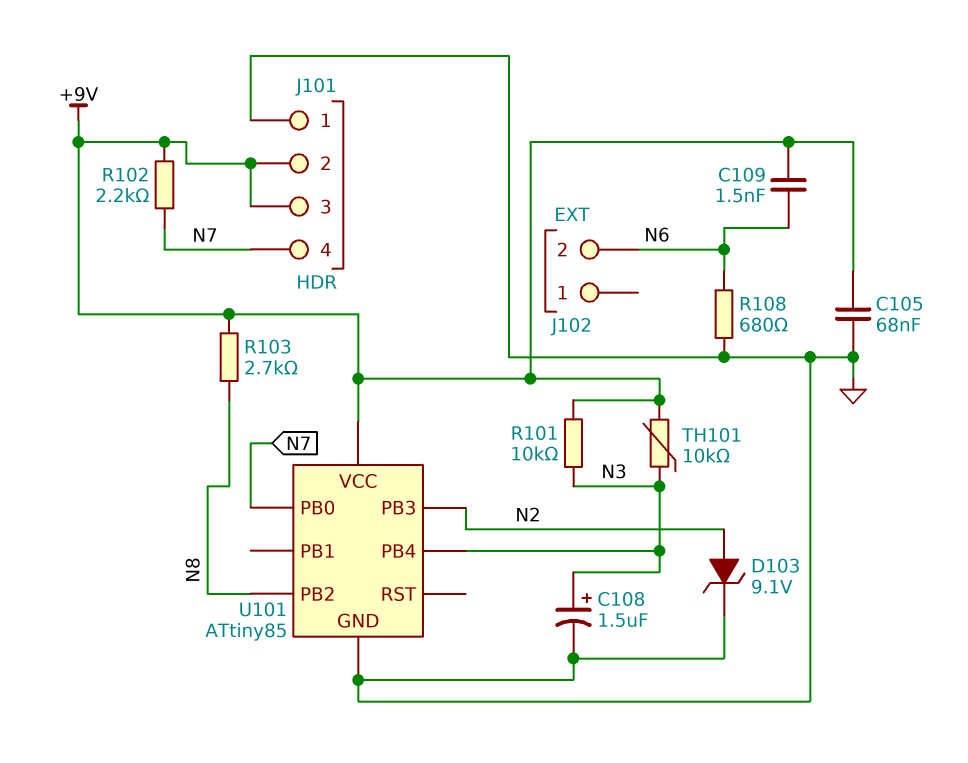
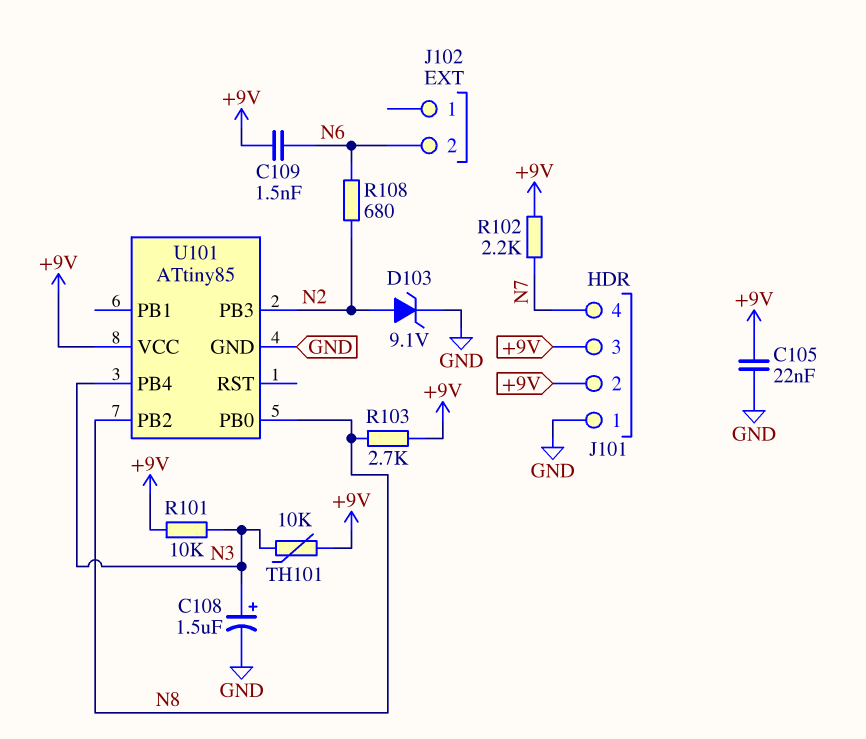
C105: 68nF (+9V, GND) -> 22nF (+9V, GND)
R108: 680 (GND, N6) -> 680 (N2, N6)
U101 pin PB0: N7 -> N8

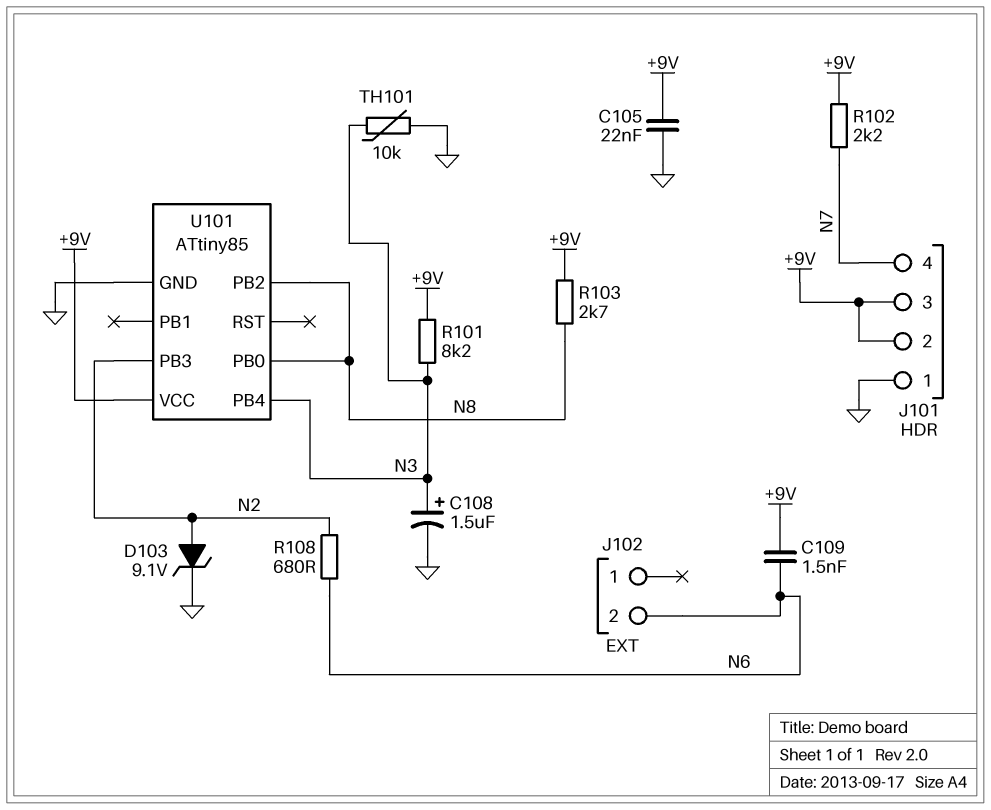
R101: 10k (+9V, N3) -> 8.2k (+9V, N3)
TH101: 10k (+9V, N3) -> 10k (GND, N3)

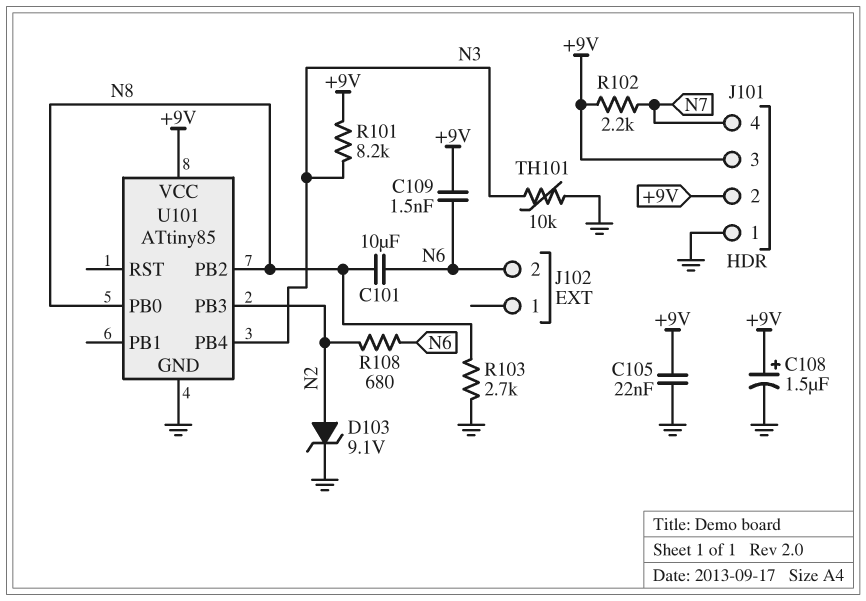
C101: none -> 10uF (N6, N8)
C108: 1.5uF (plus N3, minus GND) -> 1.5uF (plus +9V, minus GND)
R103: 2.7k (+9V, N8) -> 2.7k (GND, N8)

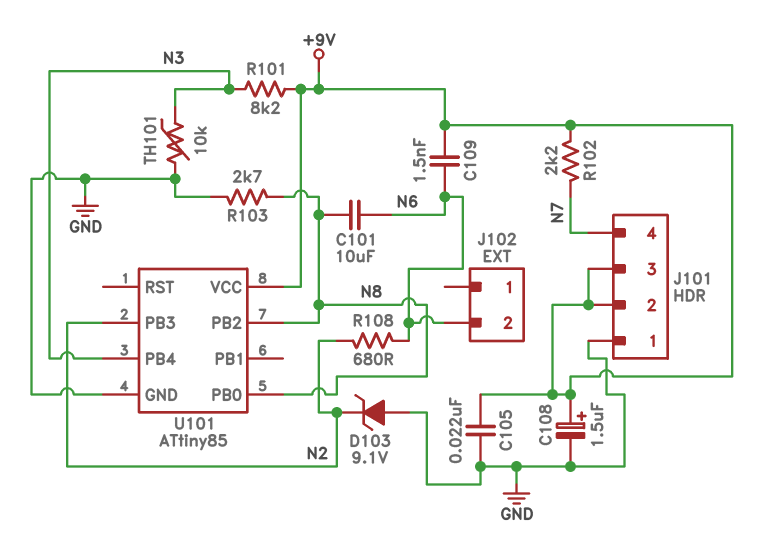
D103: zener 9.1V (A N2, K GND) -> zener 9.1V (A GND, K N2)

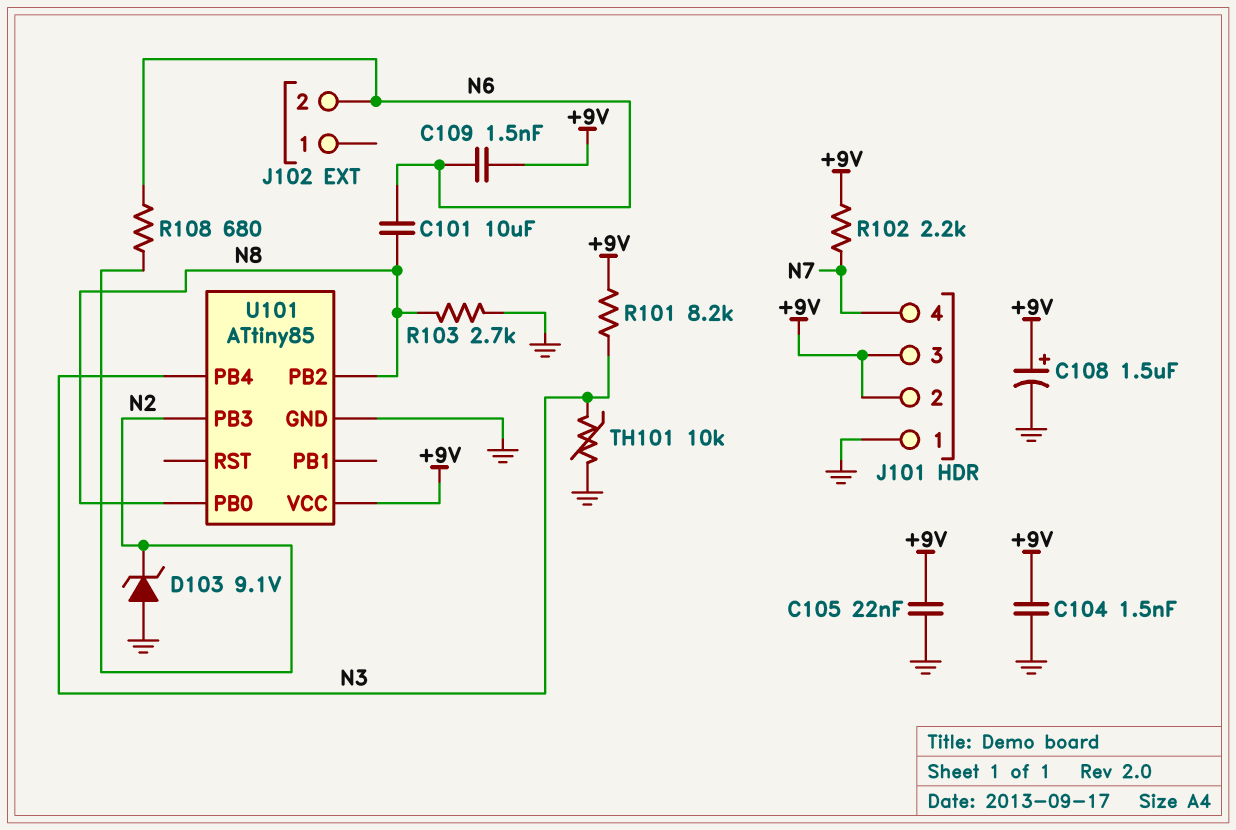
C104: none -> 1.5nF (+9V, GND)

